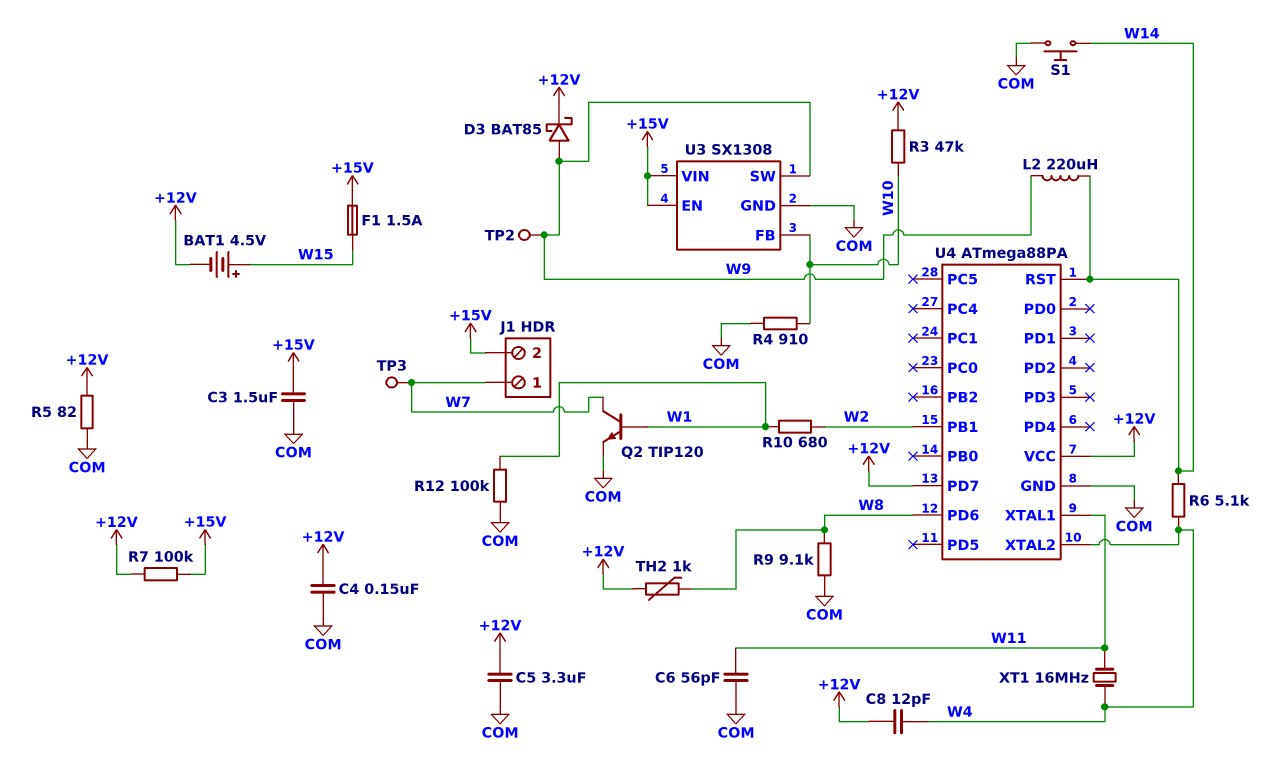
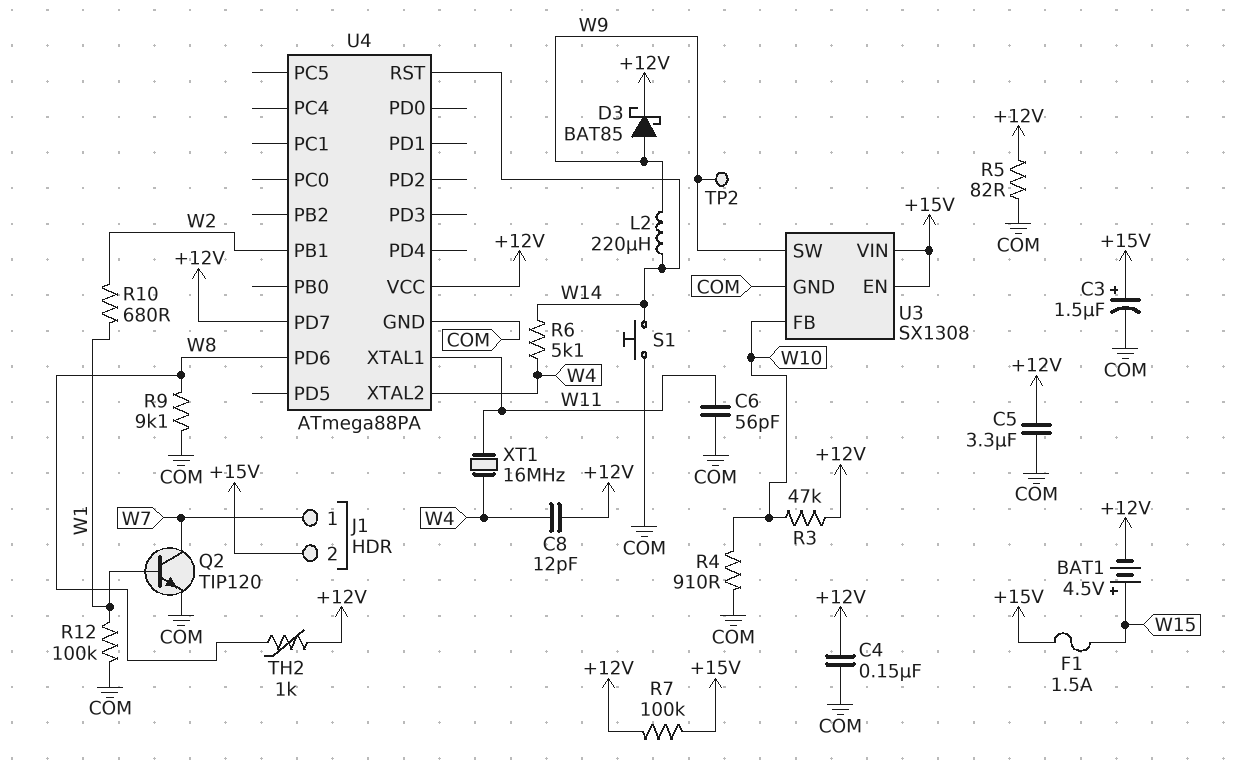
C3: 1.5uF (+15V, COM) -> 1.5uF (plus +15V, minus COM)
TP3: test point (W7) -> none

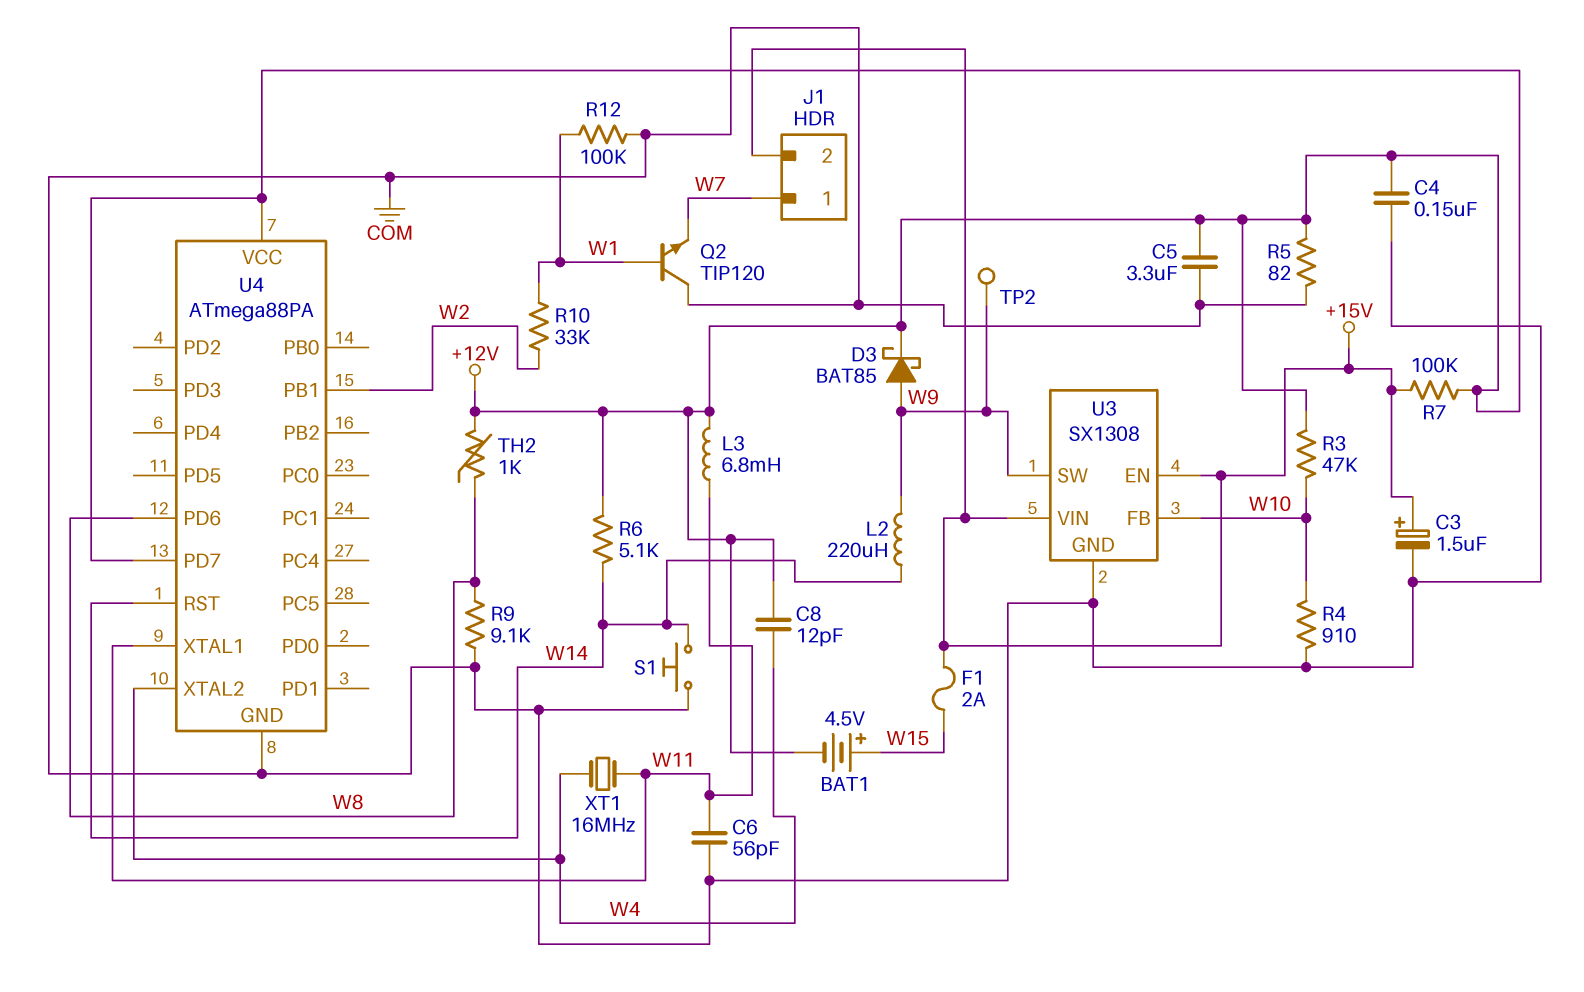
F1: 1.5A (+15V, W15) -> 2A (+15V, W15)
L3: none -> 6.8mH (+12V, W11)
Q2: NPN TIP120 (B W1, C W7, E COM) -> NPN TIP120 (B W1, C COM, E W7)
R6: 5.1k (W4, W14) -> 5.1k (+12V, W14)
R10: 680 (W1, W2) -> 33k (W1, W2)

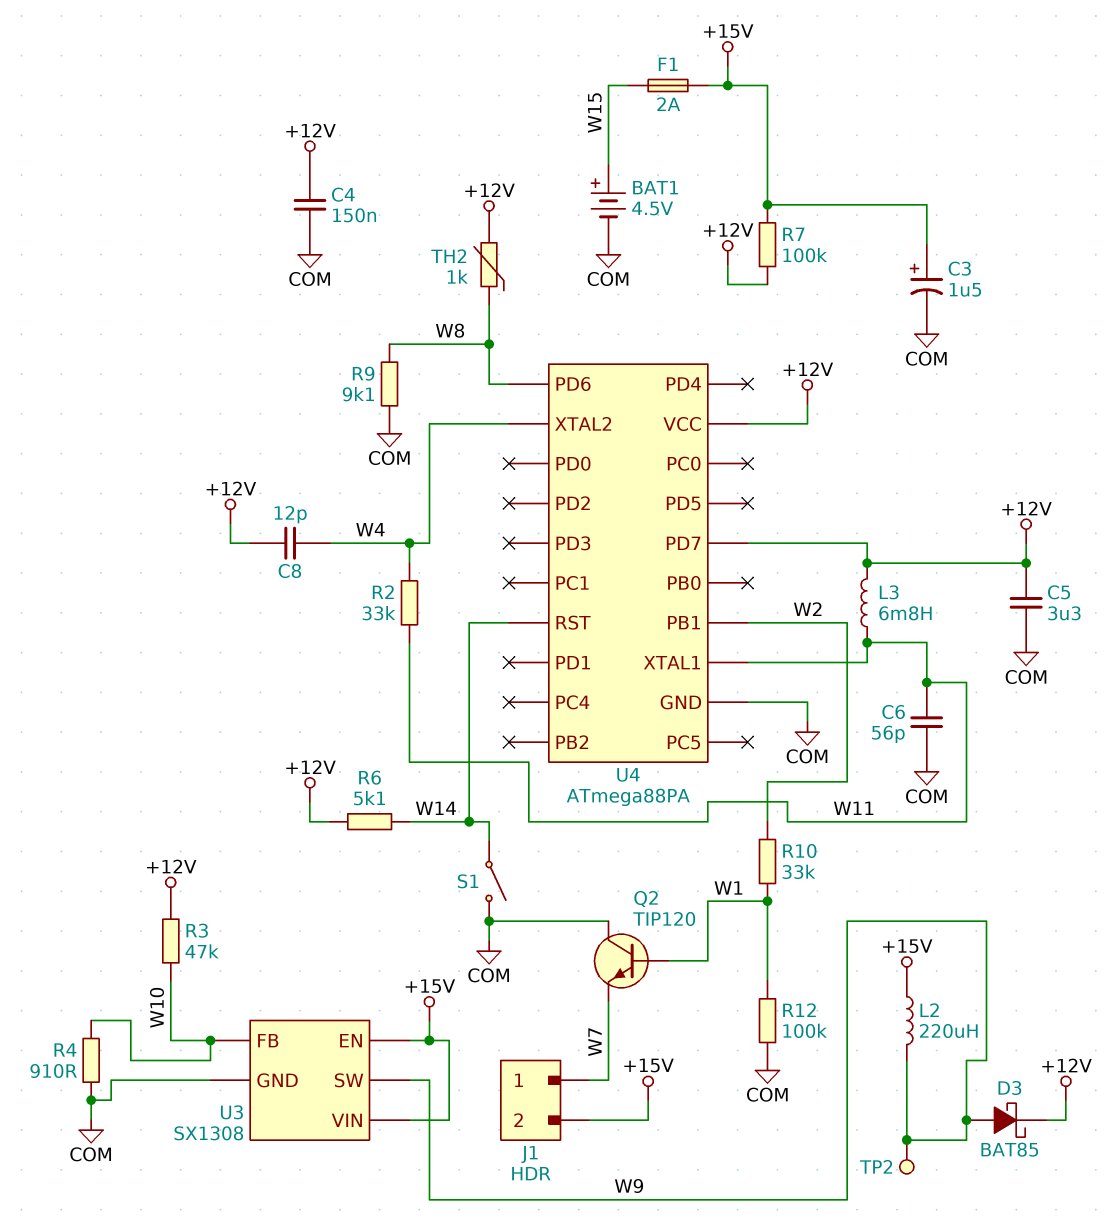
BAT1: 4.5V (plus W15, minus +12V) -> 4.5V (plus W15, minus COM)
L2: 220uH (W9, W14) -> 220uH (+15V, W9)
R2: none -> 33k (W4, W11)
R5: 82 (+12V, COM) -> none
S1: button (COM, W14) -> switch (COM, W14)
XT1: 16MHz (W4, W11) -> none

